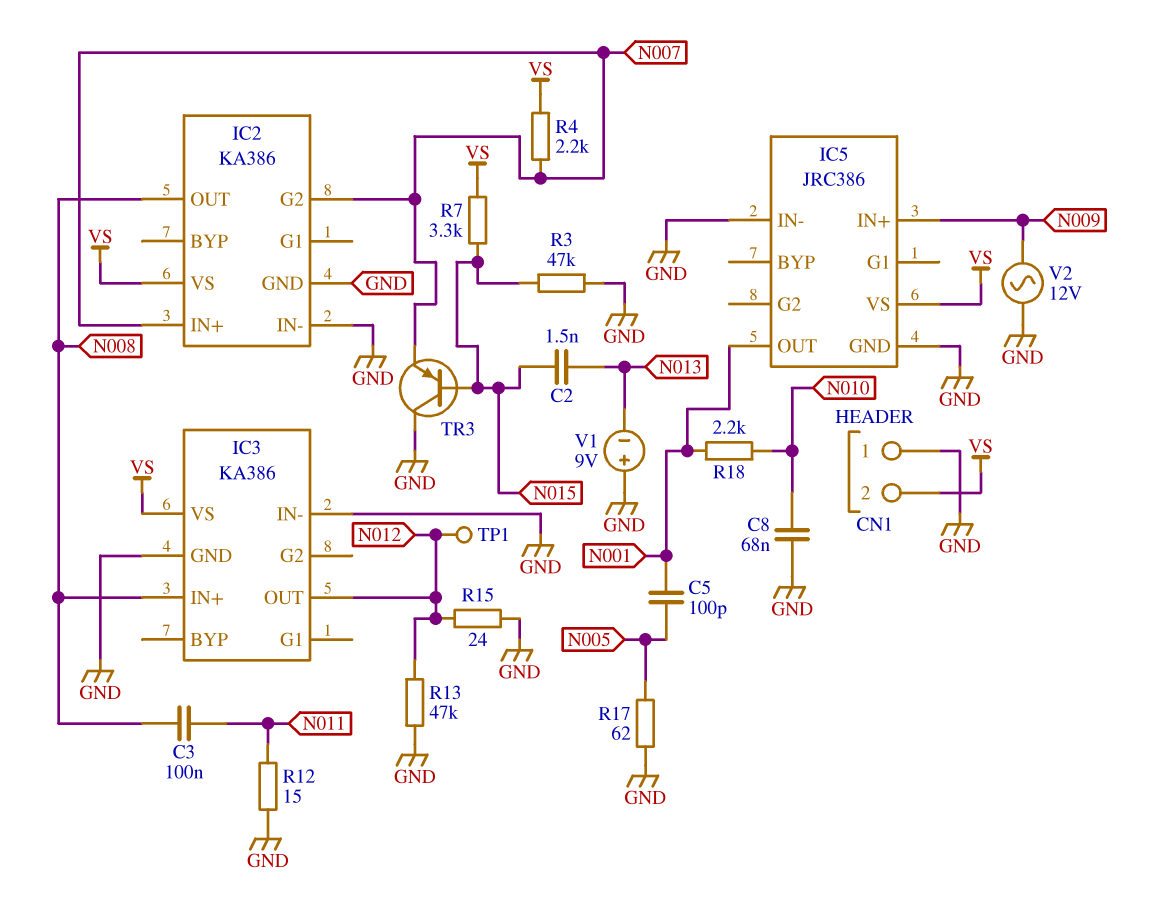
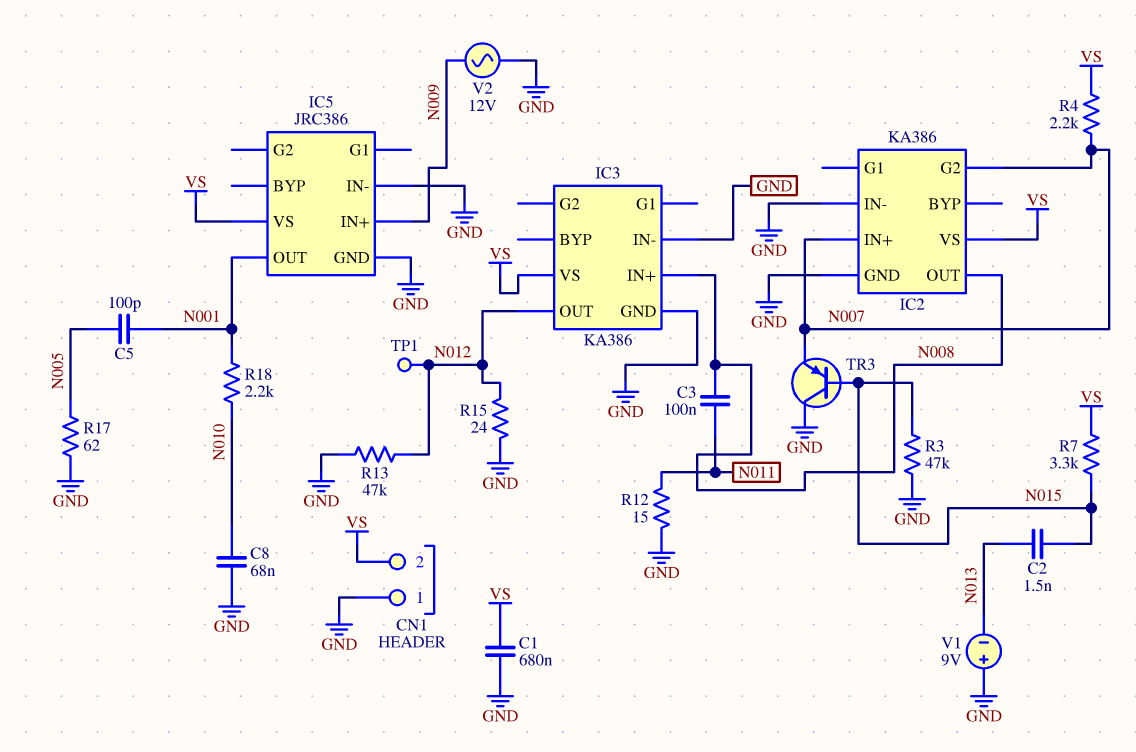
C1: none -> 680nF (GND, VS)

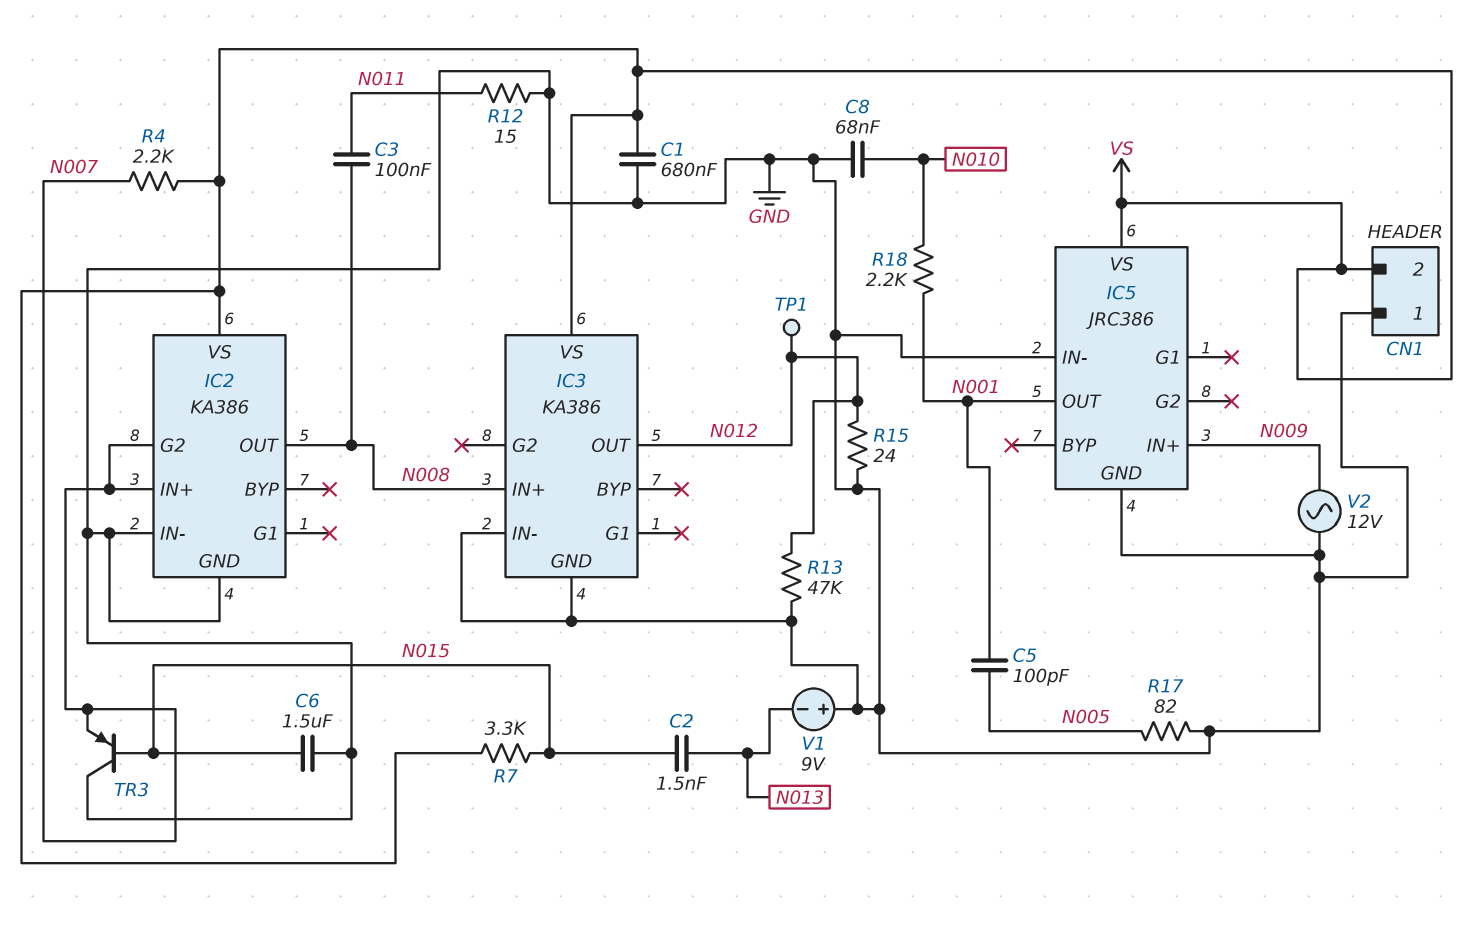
C6: none -> 1.5uF (GND, N015)
R3: 47k (GND, N015) -> none
R17: 62 (GND, N005) -> 82 (GND, N005)

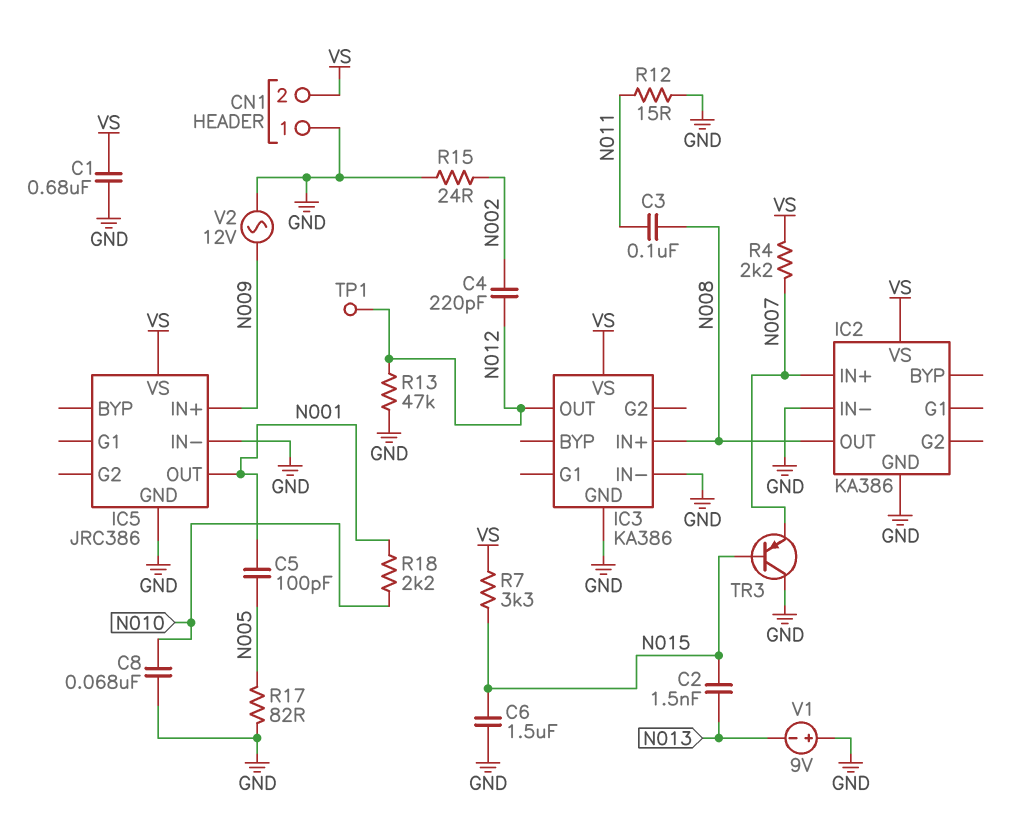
C4: none -> 220pF (N002, N012)
IC2 pin G2: N007 -> none
R15: 24 (GND, N012) -> 24 (GND, N002)

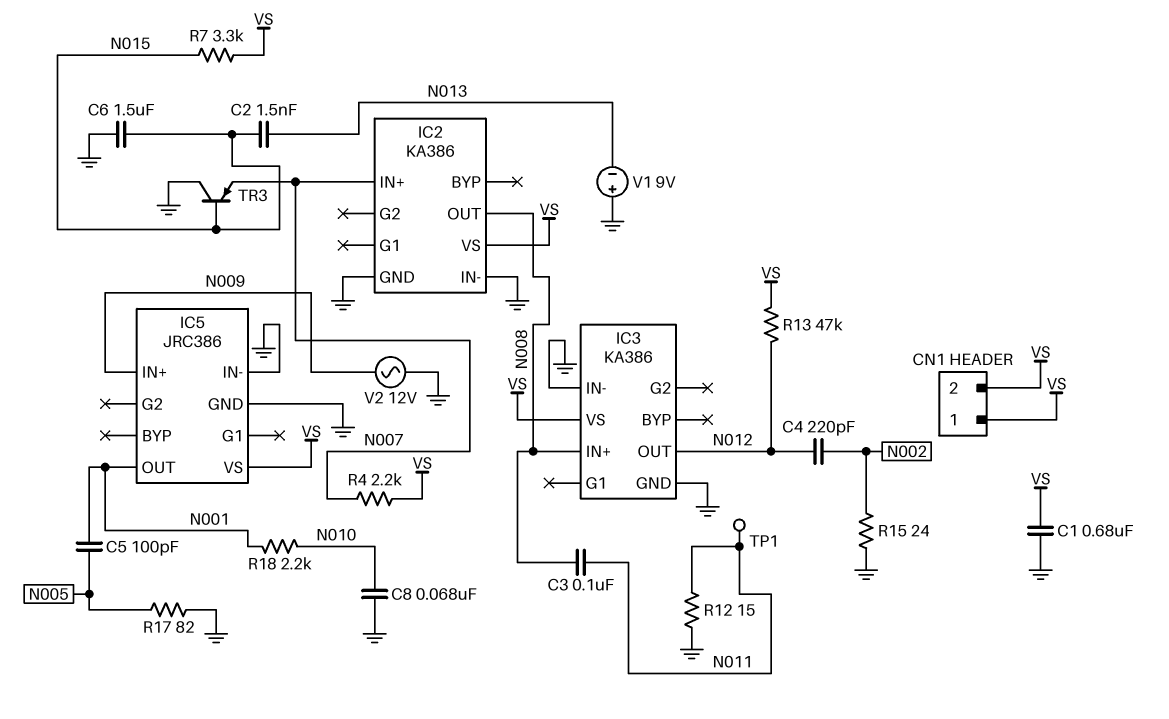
CN1 pin 1: GND -> VS
R13: 47k (GND, N012) -> 47k (N012, VS)
TP1: test point (N012) -> test point (N011)

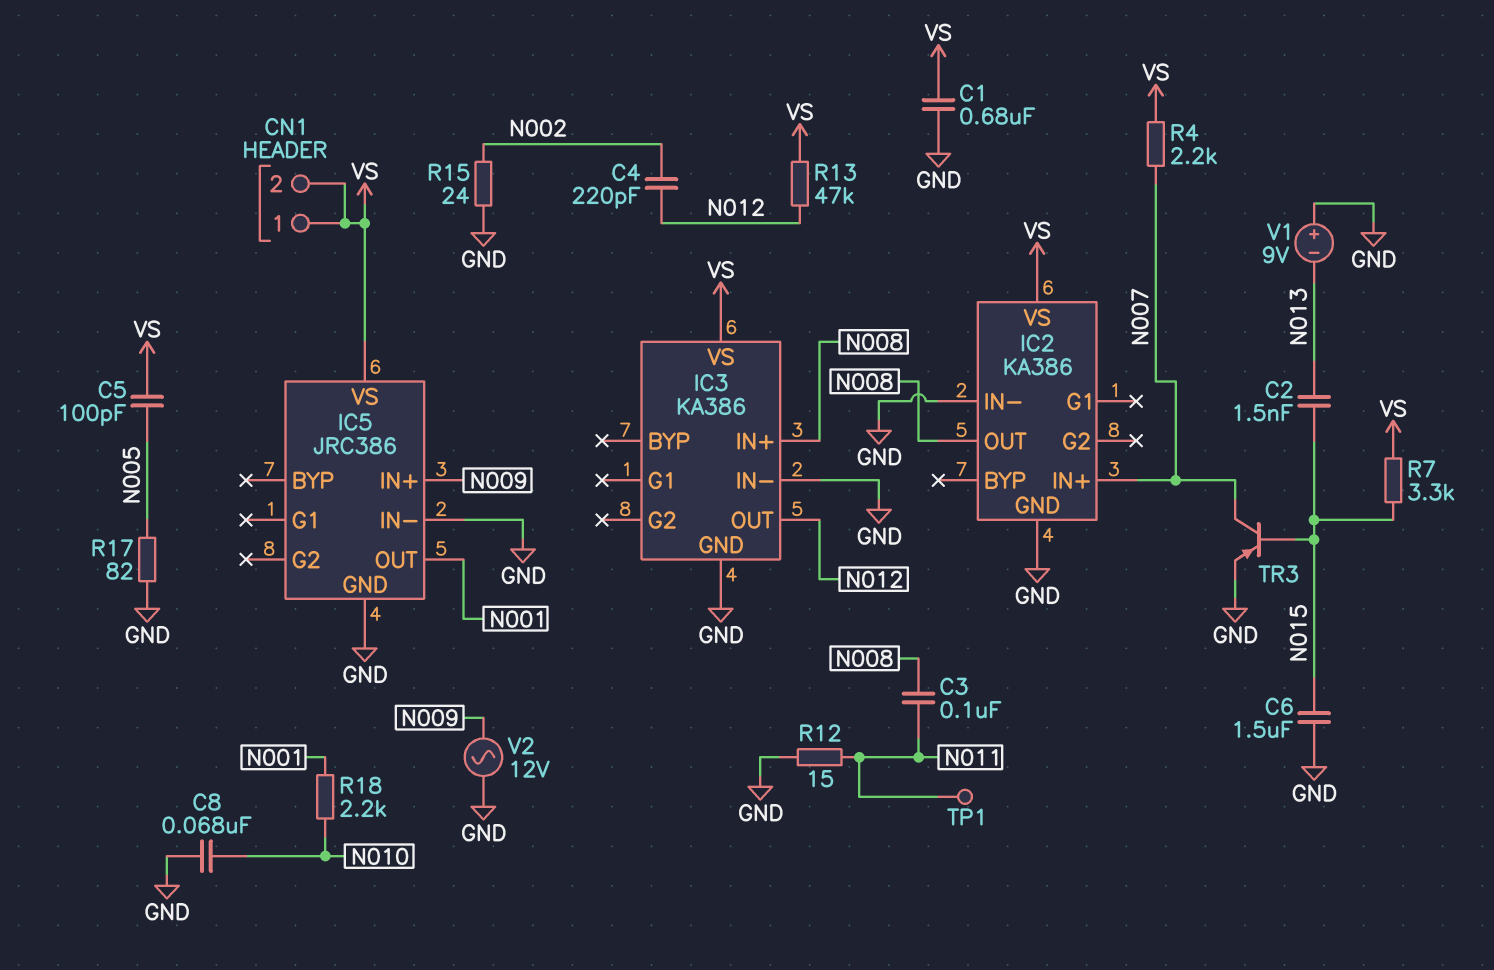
C5: 100pF (N001, N005) -> 100pF (N005, VS)
TR3: PNP (B N015, C GND, E N007) -> PNP (B N015, C N007, E GND)

